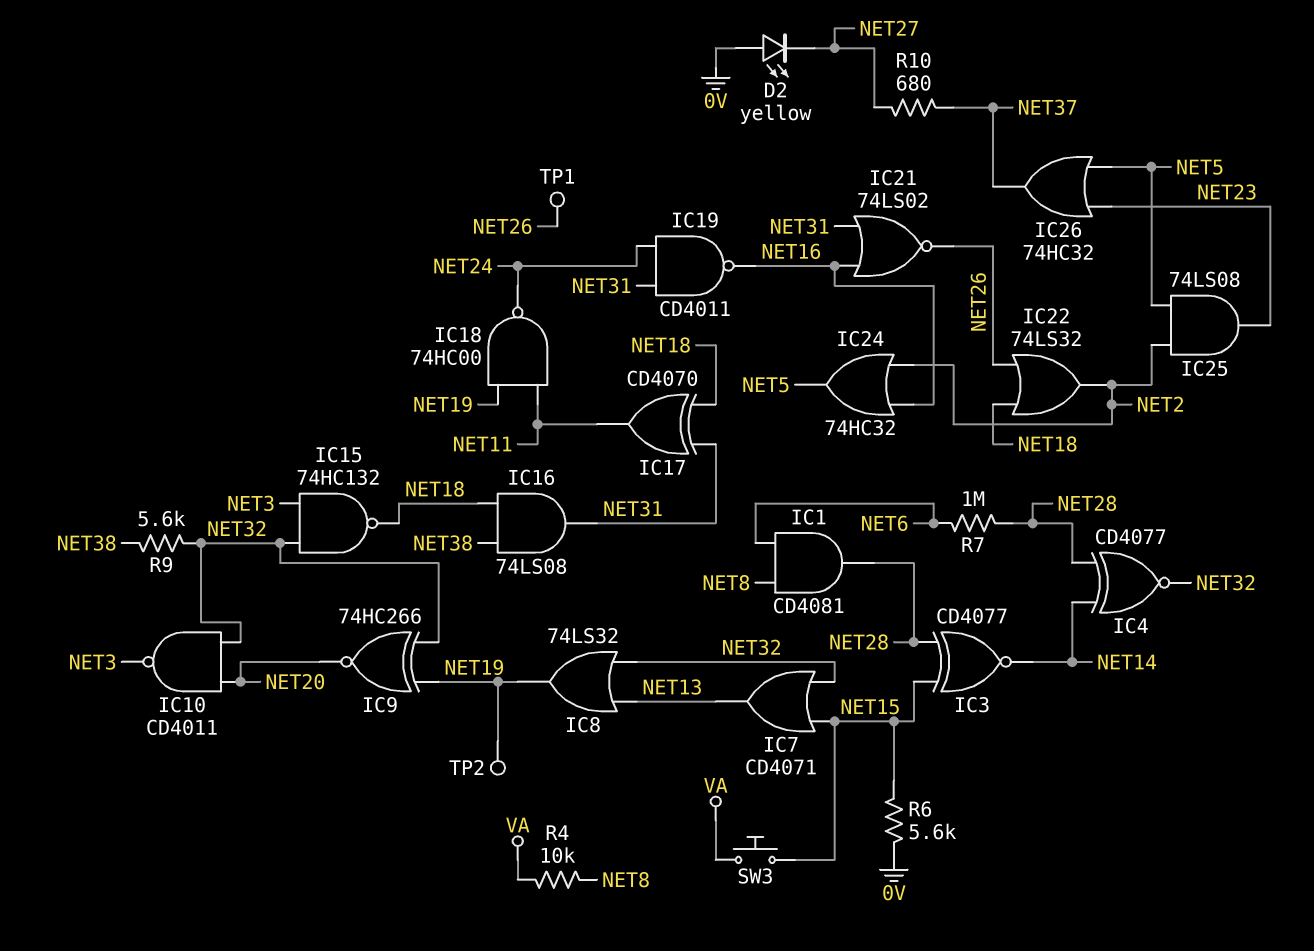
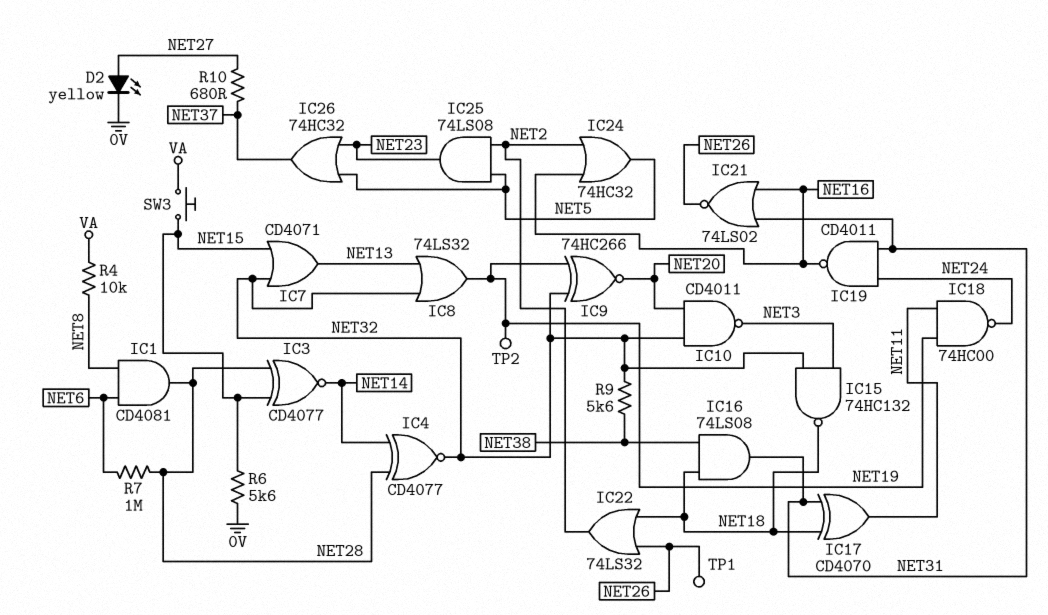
D2: LED yellow (A 0V, K NET27) -> LED yellow (A NET27, K 0V)

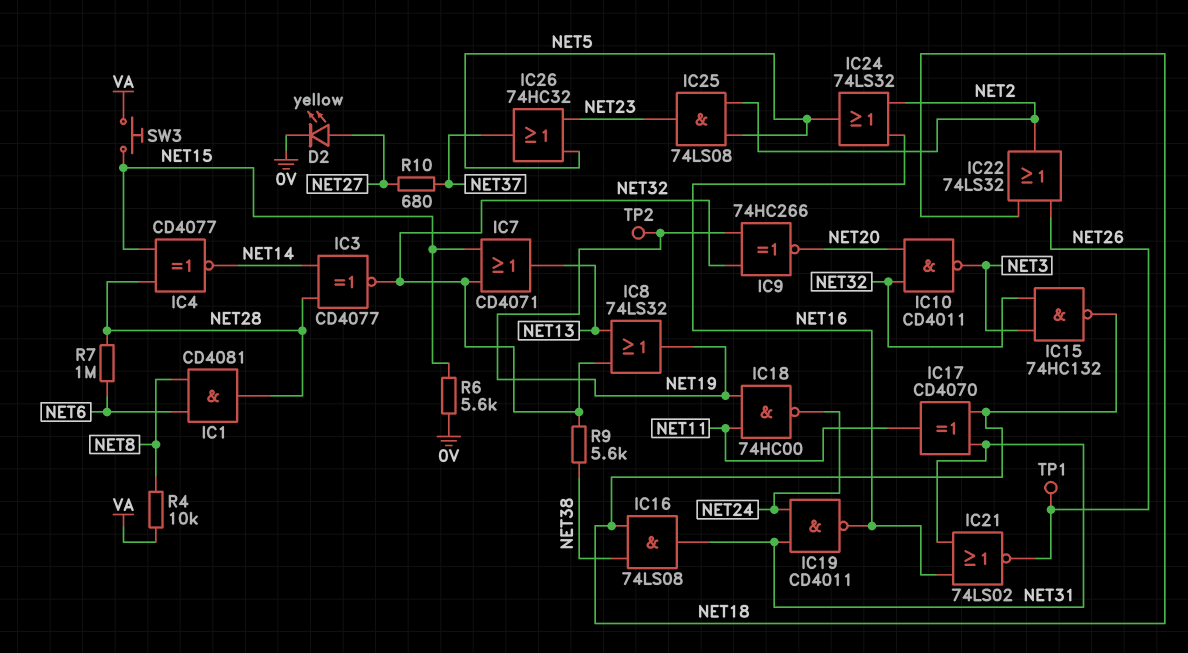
IC3: XNOR CD4077 (in NET15, in NET28, out NET14) -> XNOR CD4077 (in NET14, in NET28, out NET32)
IC4: XNOR CD4077 (in NET14, in NET28, out NET32) -> XNOR CD4077 (in NET15, in NET28, out NET14)
IC24: OR 74HC32 (in NET2, in NET16, out NET5) -> OR 74LS32 (in NET2, in NET16, out NET5)

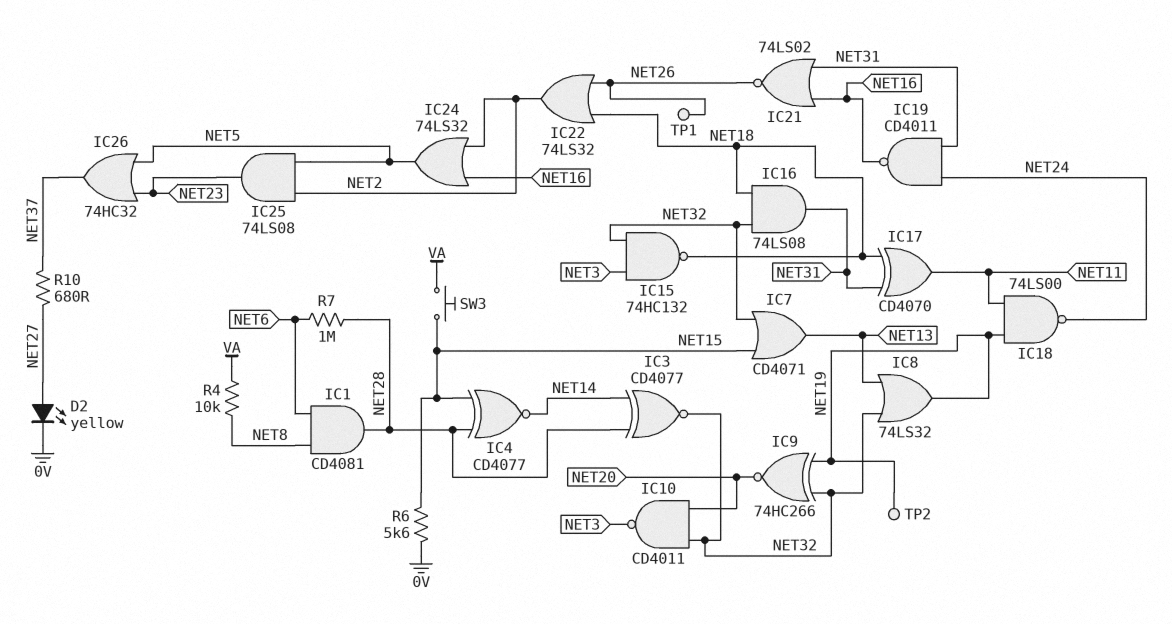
IC16: AND 74LS08 (in NET18, in NET38, out NET31) -> AND 74LS08 (in NET18, in NET32, out NET31)
IC18: NAND 74HC00 (in NET11, in NET19, out NET24) -> NAND 74LS00 (in NET11, in NET19, out NET24)
R9: 5.6k (NET32, NET38) -> none

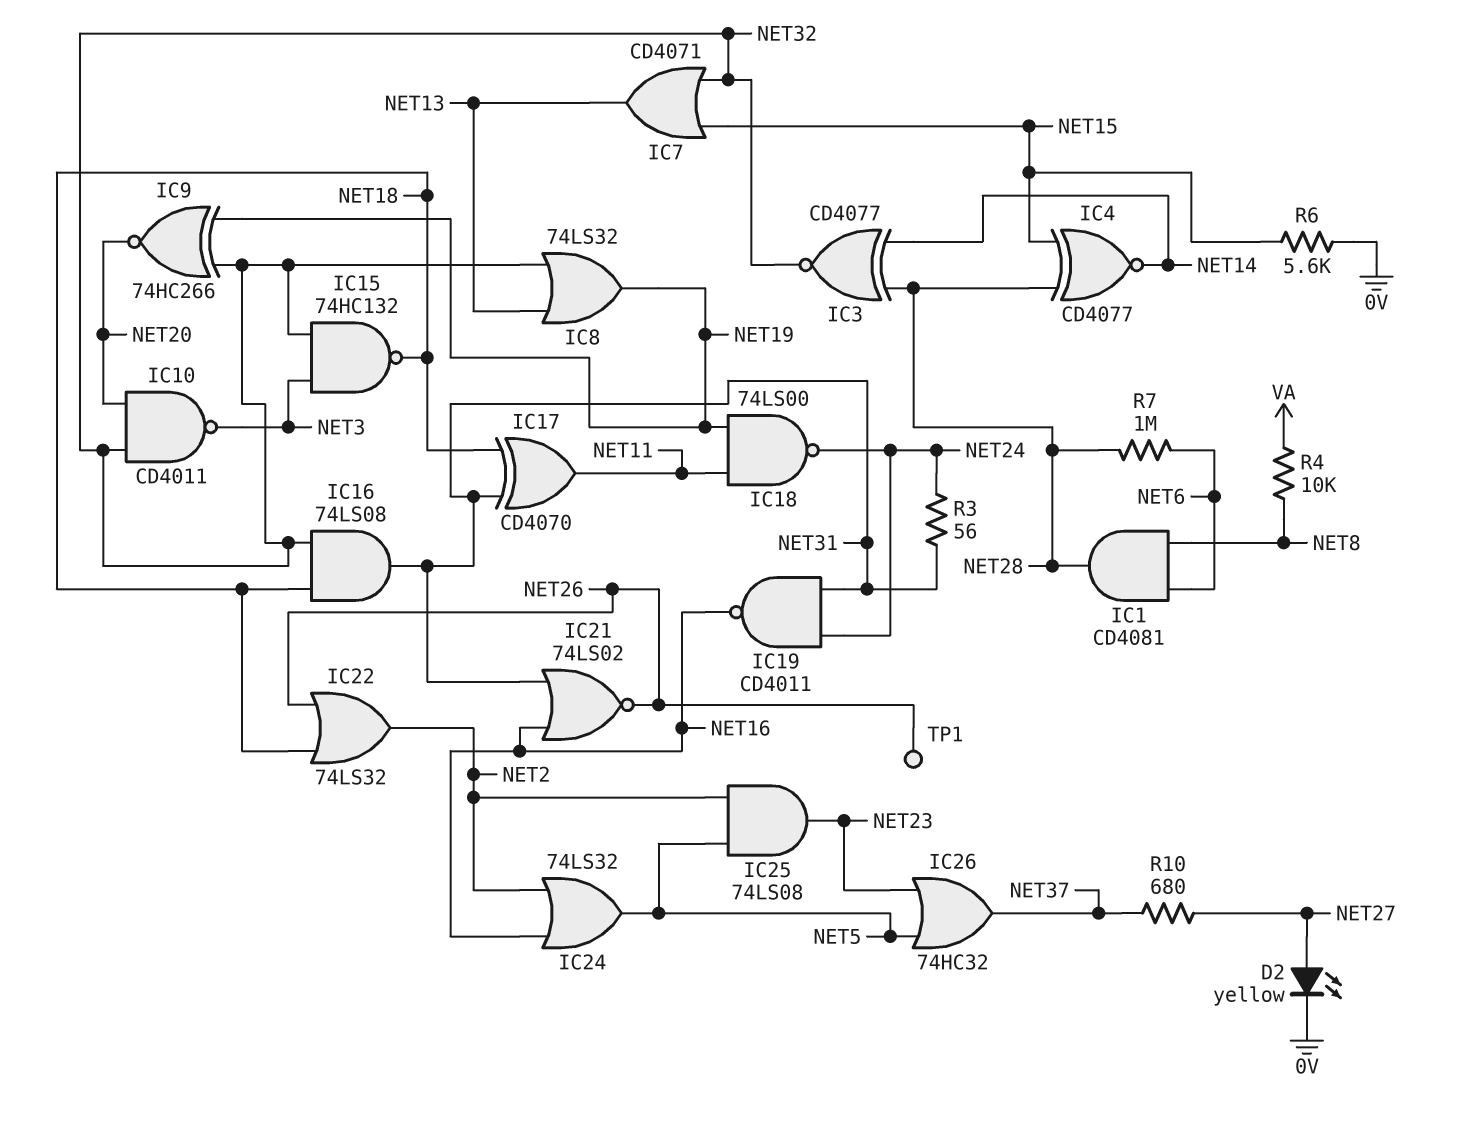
R3: none -> 56 (NET24, NET31)
SW3: button (NET15, VA) -> none
TP2: test point (NET19) -> none

